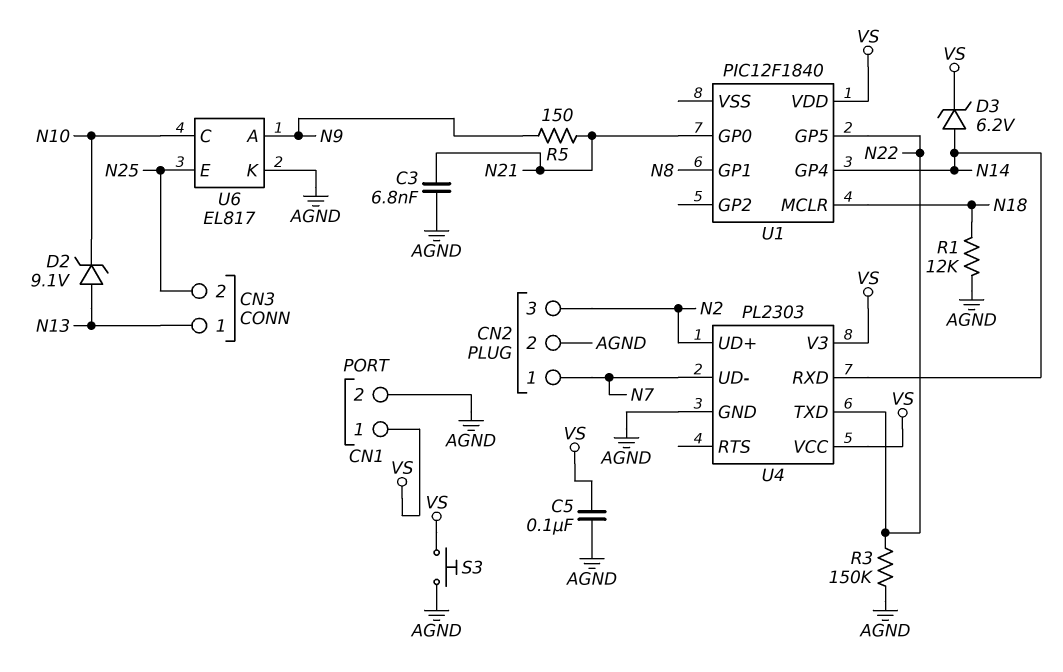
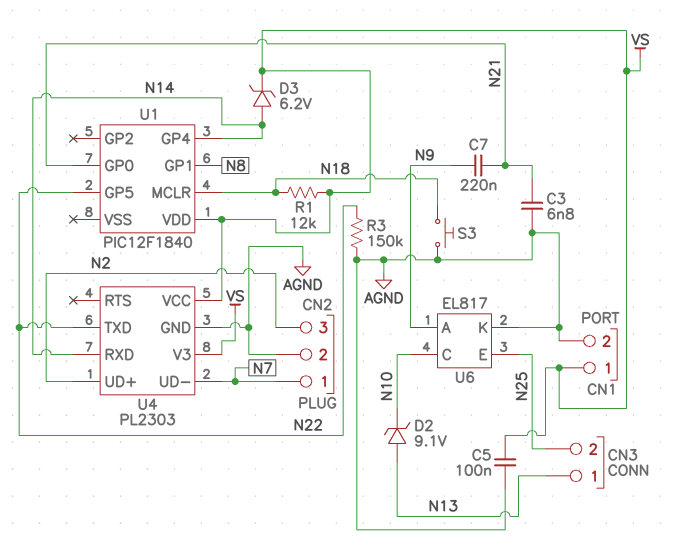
C7: none -> 220nF (N9, N21)
R1: 12k (AGND, N18) -> 12k (N18, VS)
R5: 150 (N9, N21) -> none
S3: button (AGND, VS) -> button (AGND, N18)

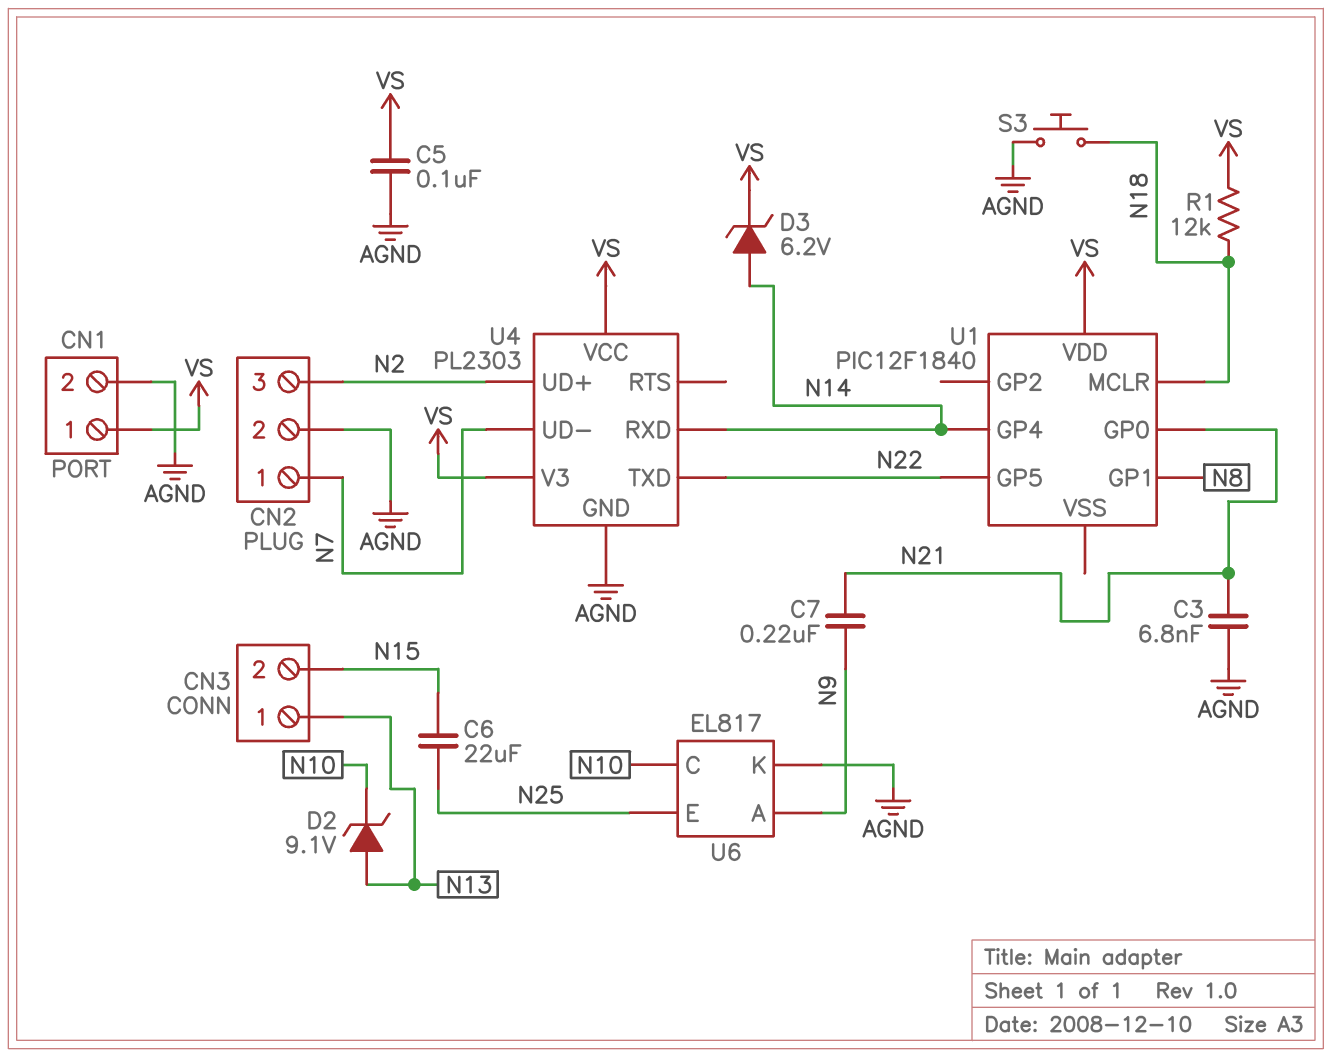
C6: none -> 22uF (N15, N25)
CN3 pin 2: N25 -> N15
R3: 150k (AGND, N22) -> none

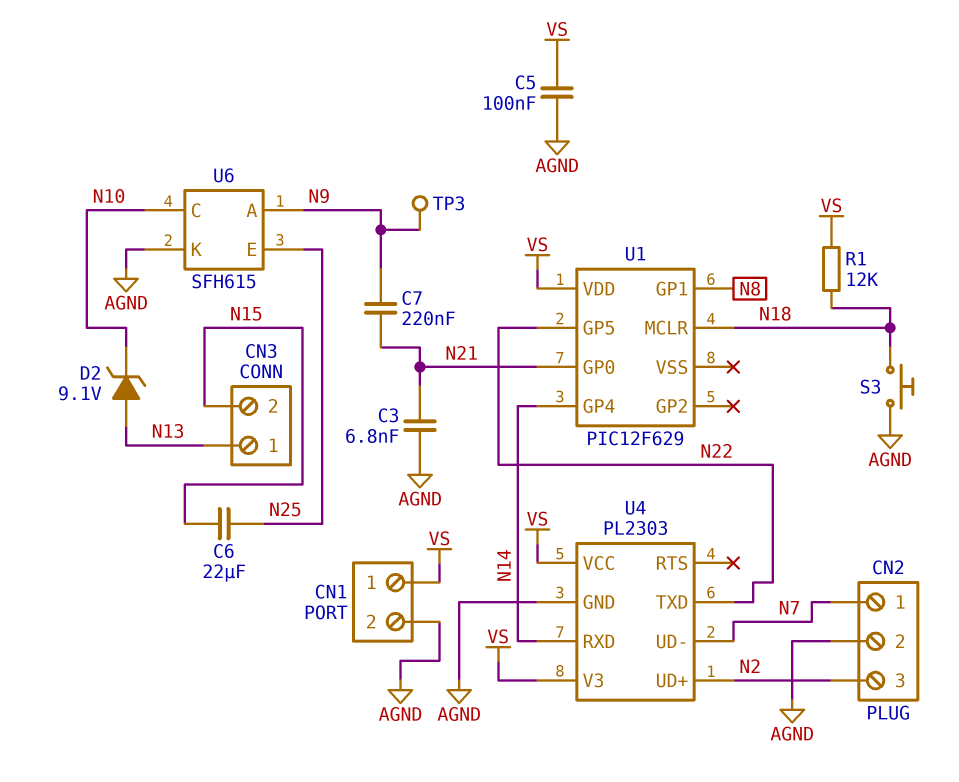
D3: zener 6.2V (A N14, K VS) -> none
TP3: none -> test point (N9)
U1: PIC12F1840 -> PIC12F629
U6: EL817 -> SFH615

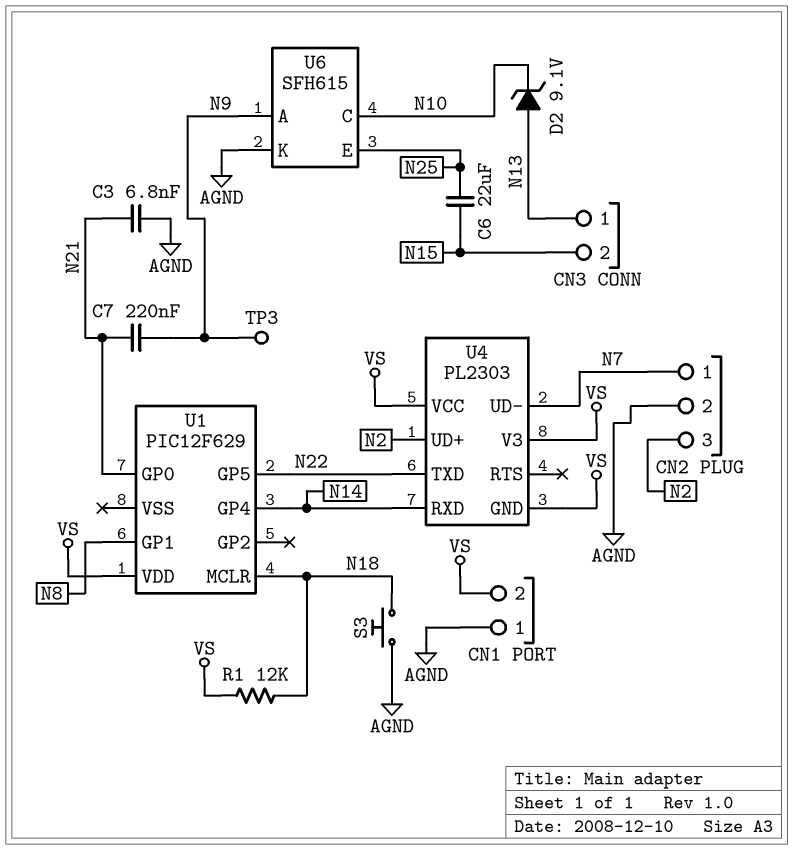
C5: 100nF (AGND, VS) -> none
CN1 pin 1: VS -> AGND
CN1 pin 2: AGND -> VS
U4 pin GND: AGND -> VS

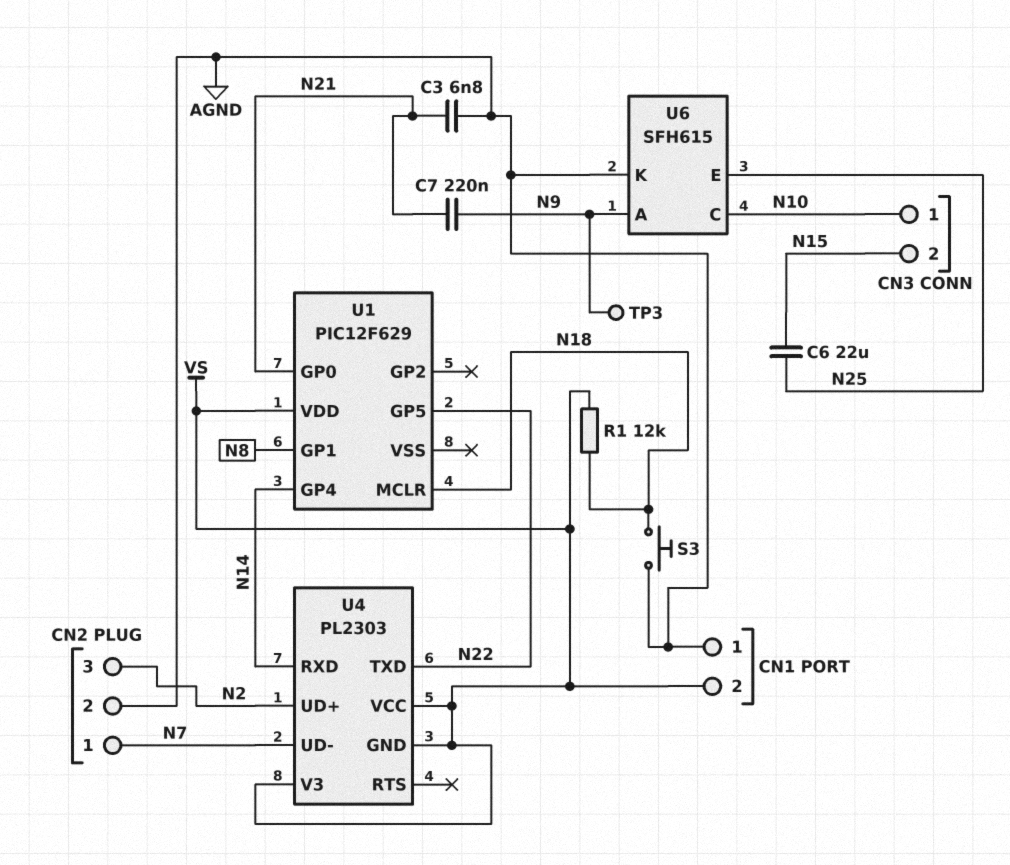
CN3 pin 1: N13 -> N10
D2: zener 9.1V (A N13, K N10) -> none

